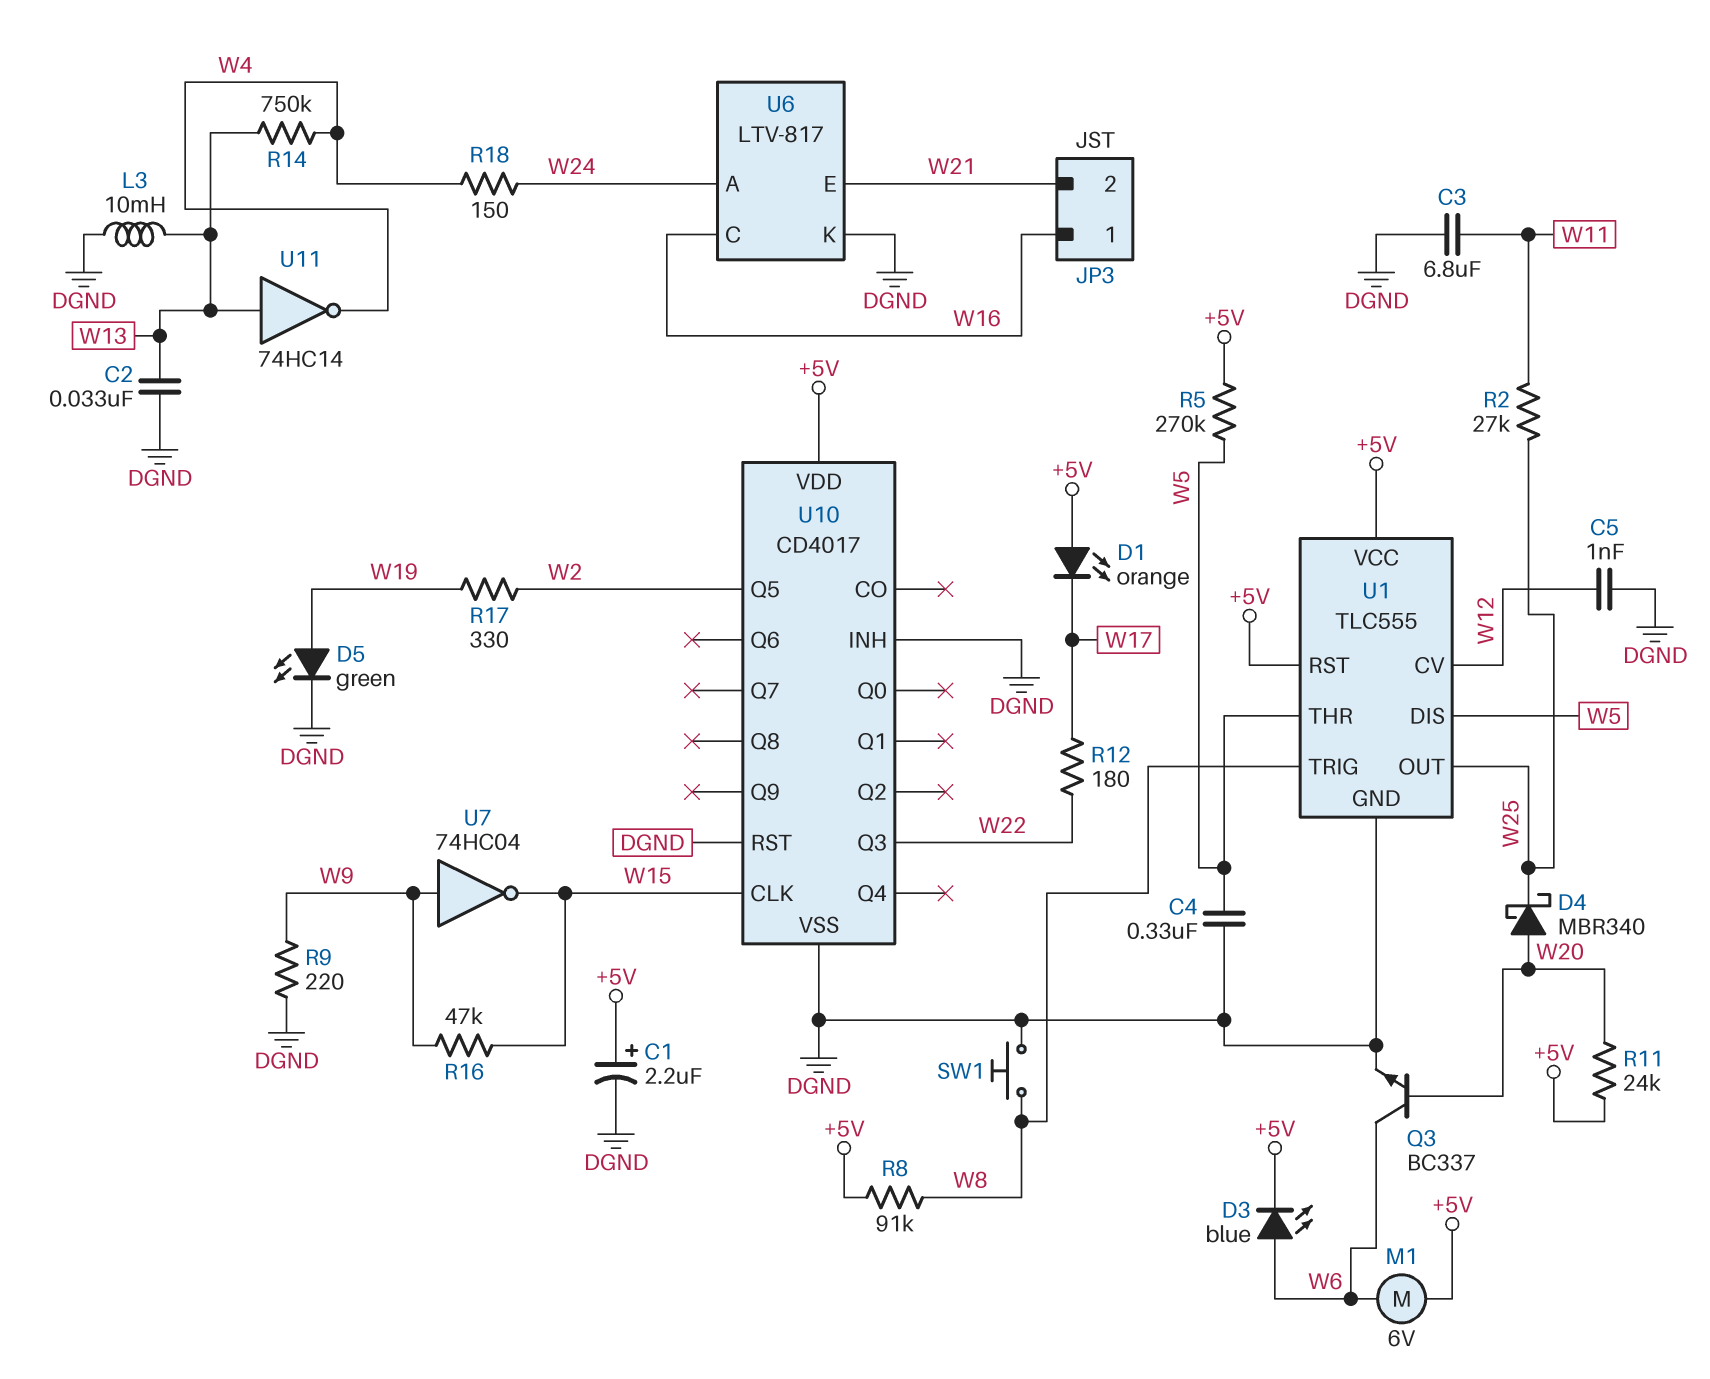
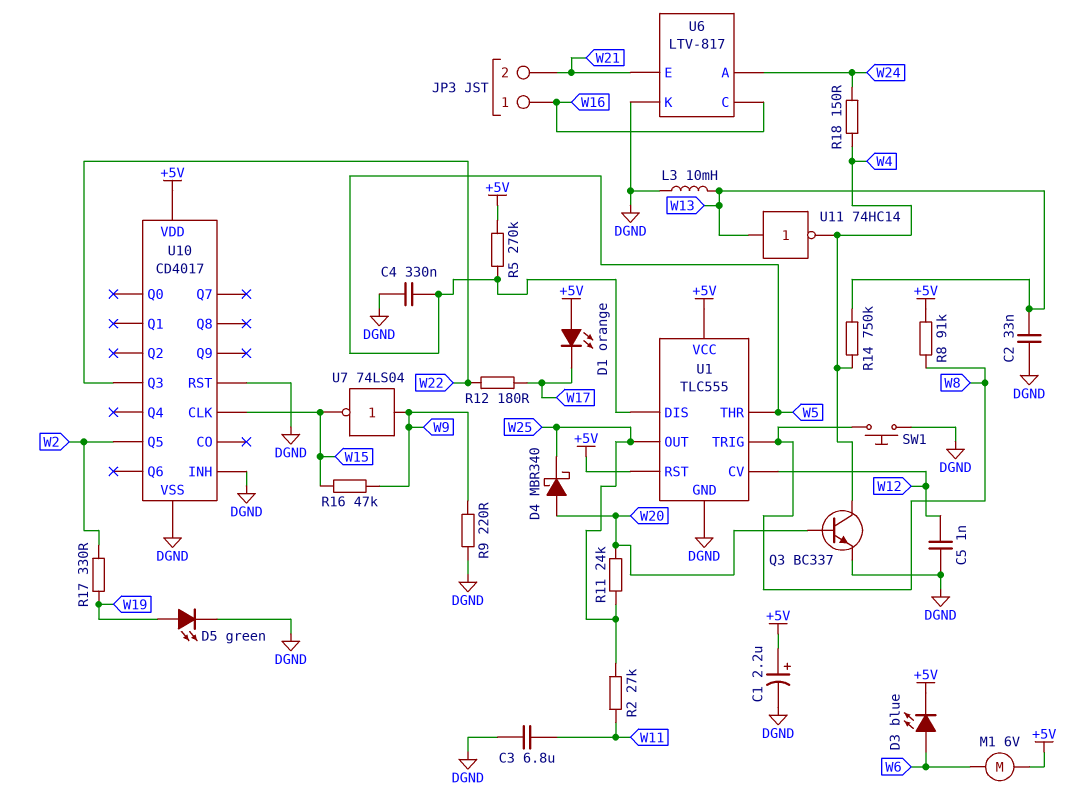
Q3: NPN BC337 (B W20, C W6, E DGND) -> NPN BC337 (B W20, C W4, E DGND)
R11: 24k (+5V, W20) -> 24k (W20, W25)
U7: NOT 74HC04 (in W9, out W15) -> NOT 74LS04 (in W9, out W15)

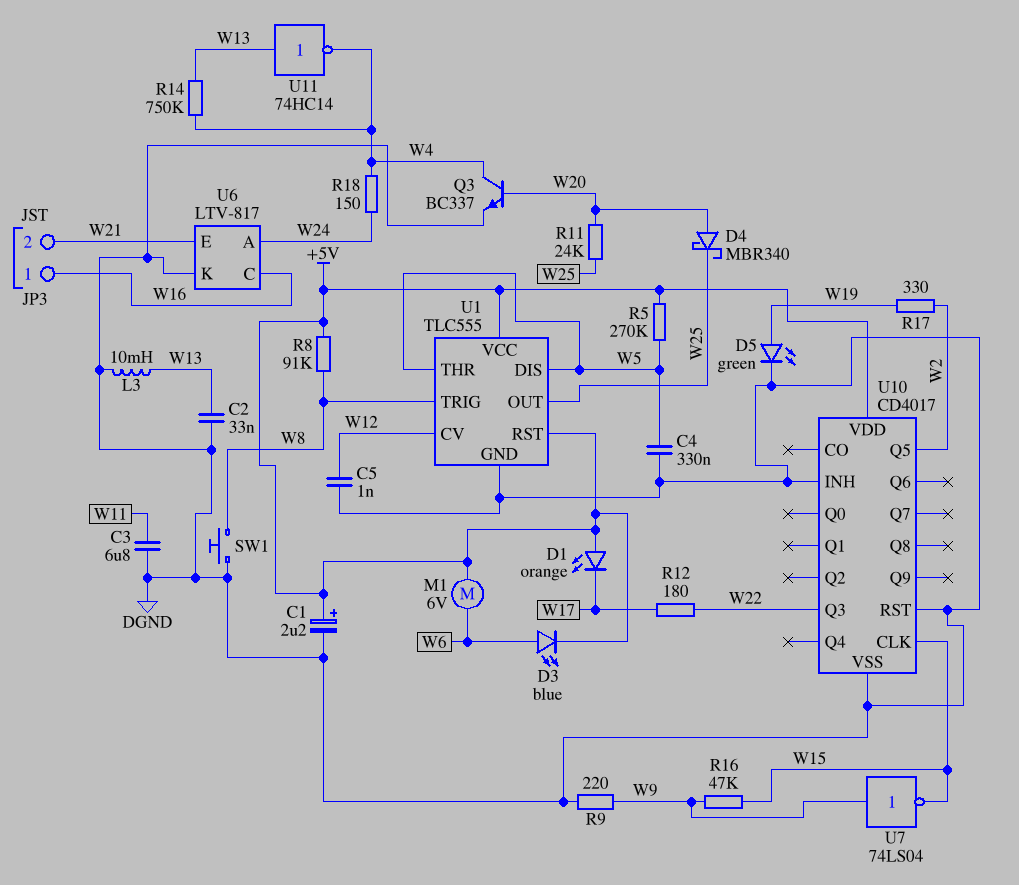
R2: 27k (W11, W25) -> none

